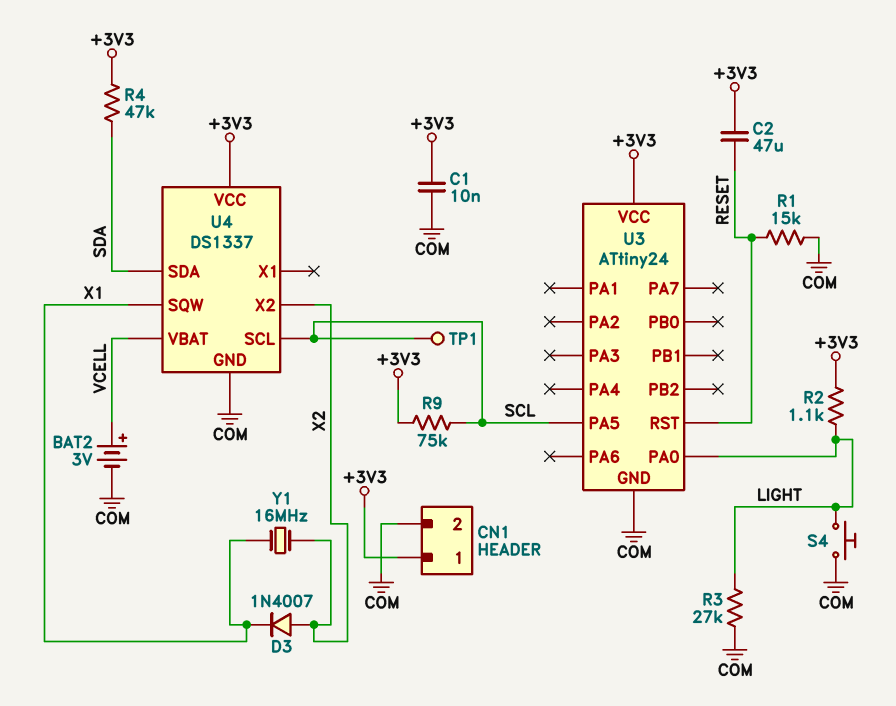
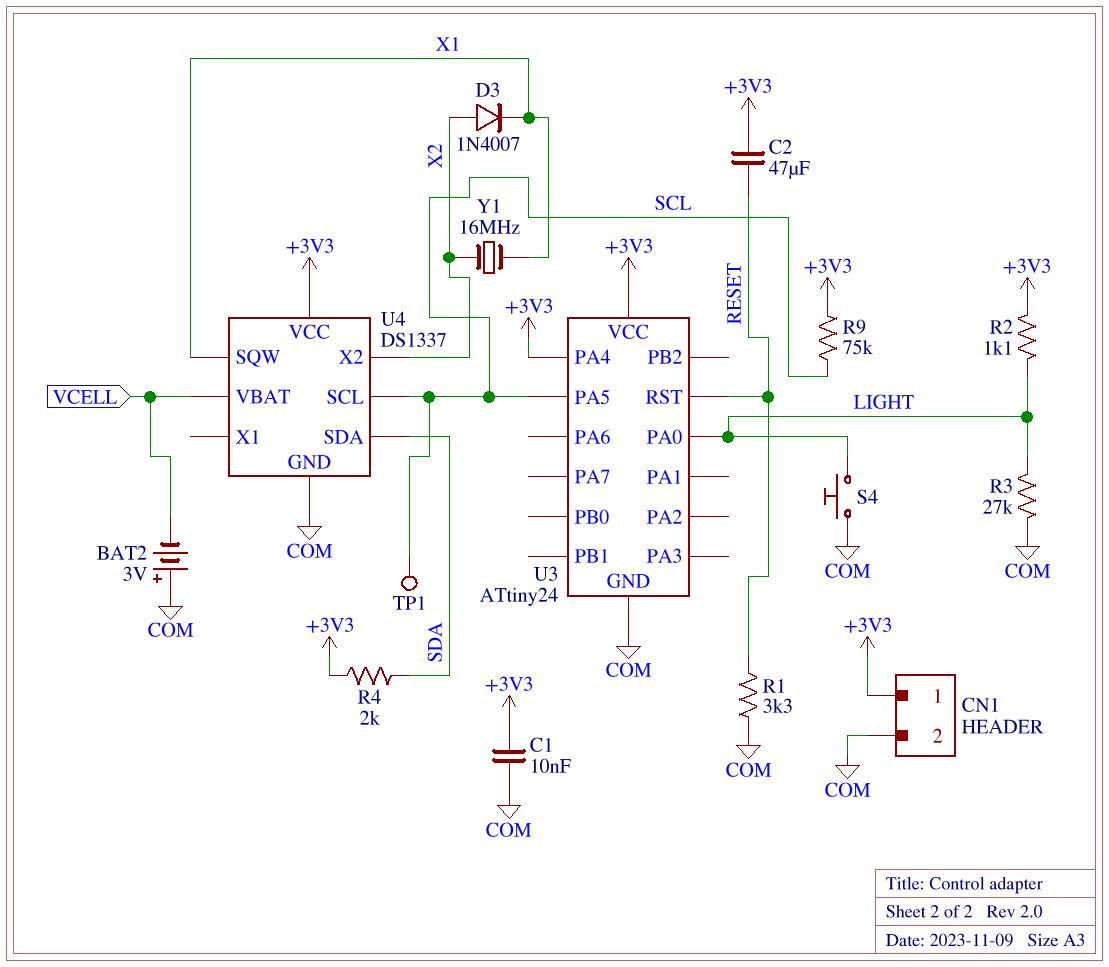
BAT2: 3V (plus VCELL, minus COM) -> 3V (plus COM, minus VCELL)
R1: 15k (COM, RESET) -> 3.3k (COM, RESET)
R4: 47k (+3V3, SDA) -> 2k (+3V3, SDA)
U3 pin PA4: none -> +3V3

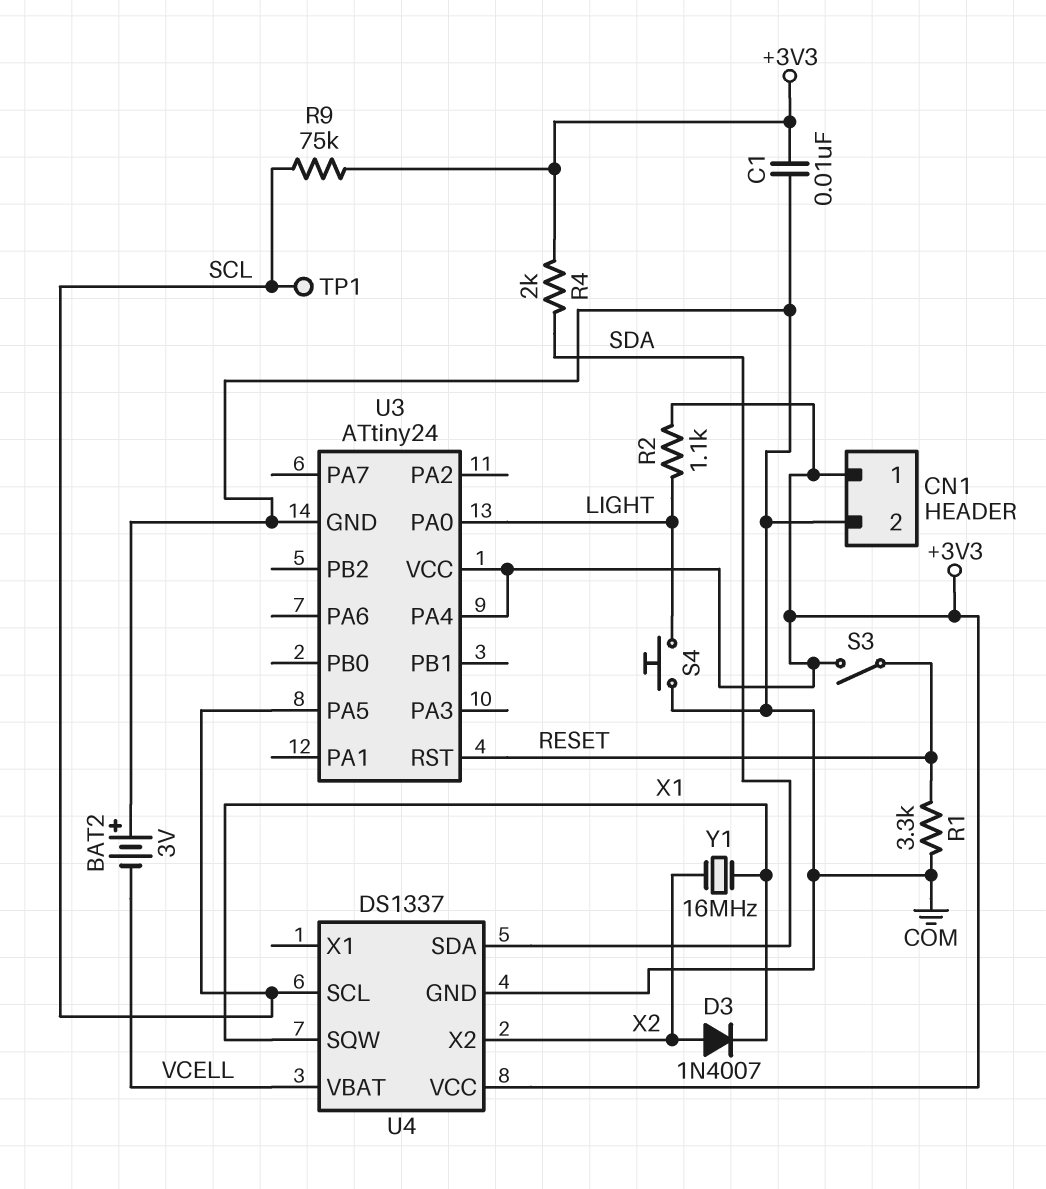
C2: 47uF (+3V3, RESET) -> none
R3: 27k (COM, LIGHT) -> none
S3: none -> switch (+3V3, RESET)

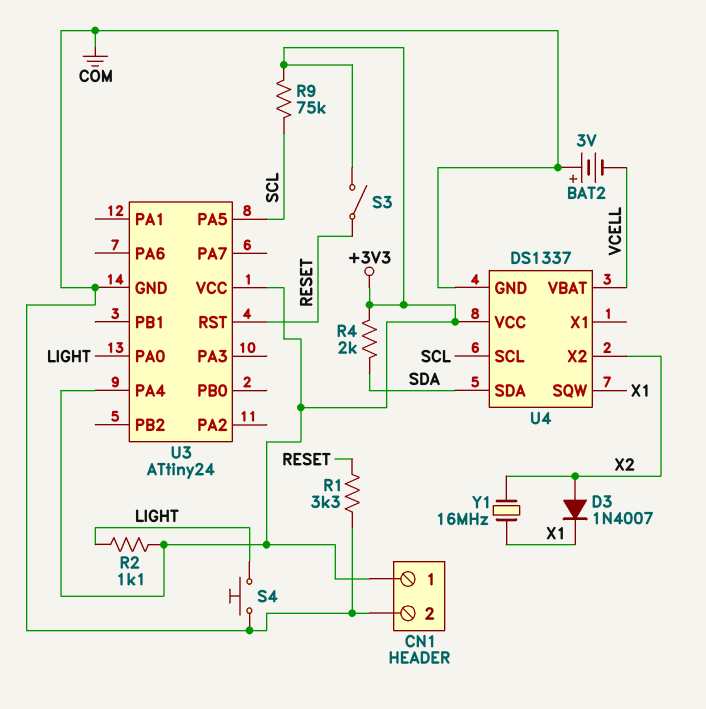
C1: 10nF (+3V3, COM) -> none
TP1: test point (SCL) -> none

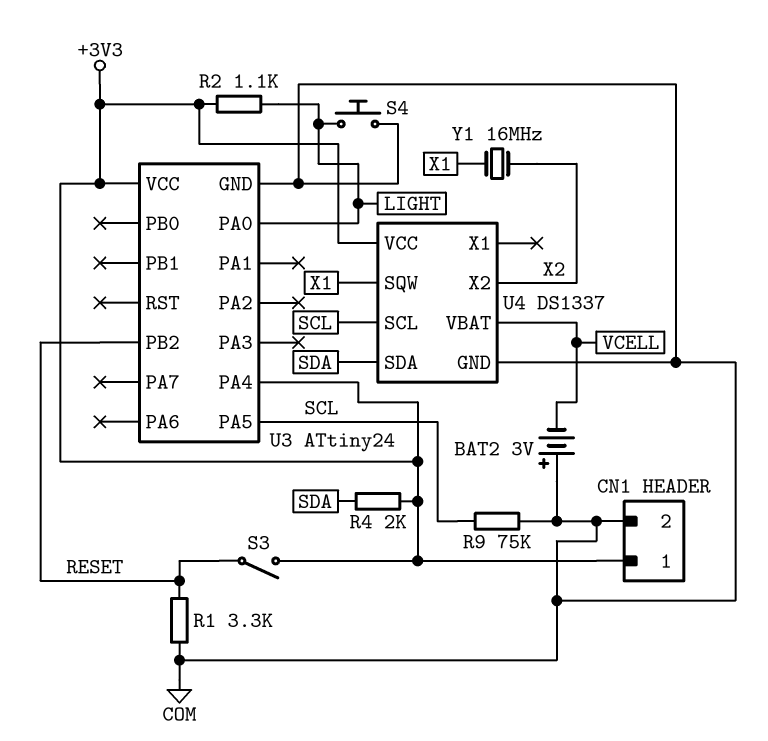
D3: diode 1N4007 (A X2, K X1) -> none
R9: 75k (+3V3, SCL) -> 75k (COM, SCL)
U3 pin PB2: none -> RESET
U3 pin RST: RESET -> none

